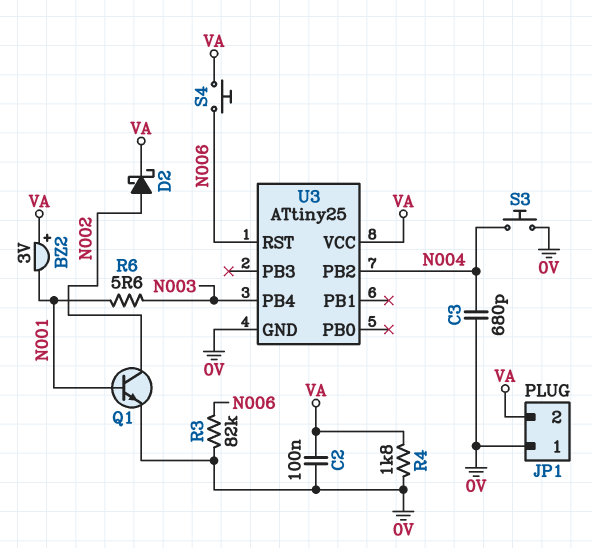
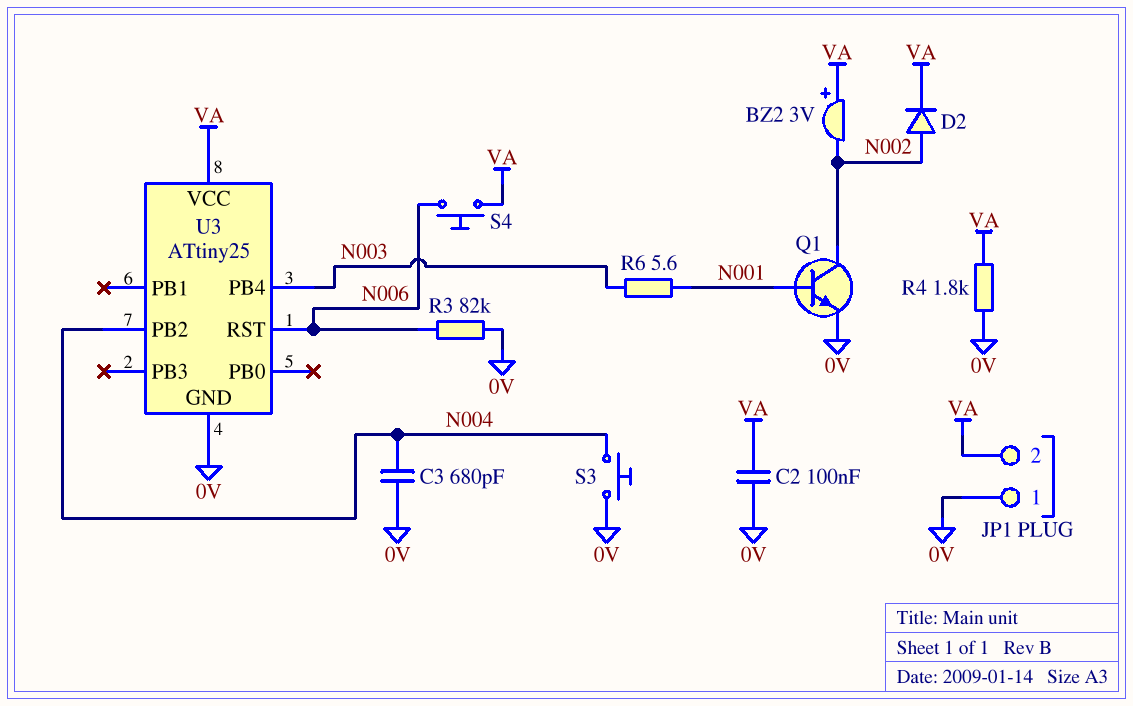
BZ2: buzzer 3V (plus VA, minus N001) -> buzzer 3V (plus VA, minus N002)
D2: schottky (A N002, K VA) -> diode (A N002, K VA)

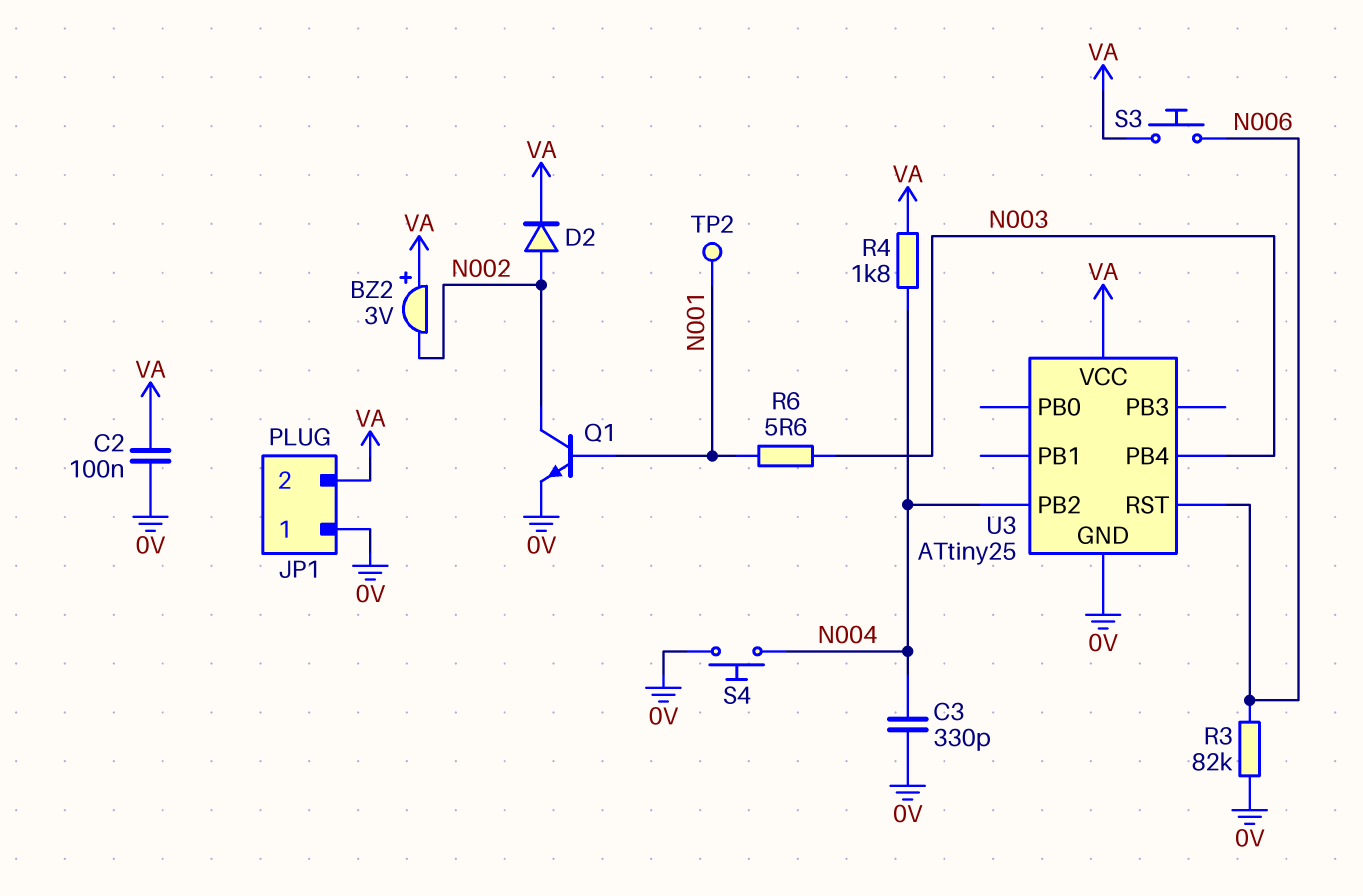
C3: 680pF (0V, N004) -> 330pF (0V, N004)
R4: 1.8k (0V, VA) -> 1.8k (N004, VA)
S3: button (0V, N004) -> button (N006, VA)
S4: button (N006, VA) -> button (0V, N004)
TP2: none -> test point (N001)

